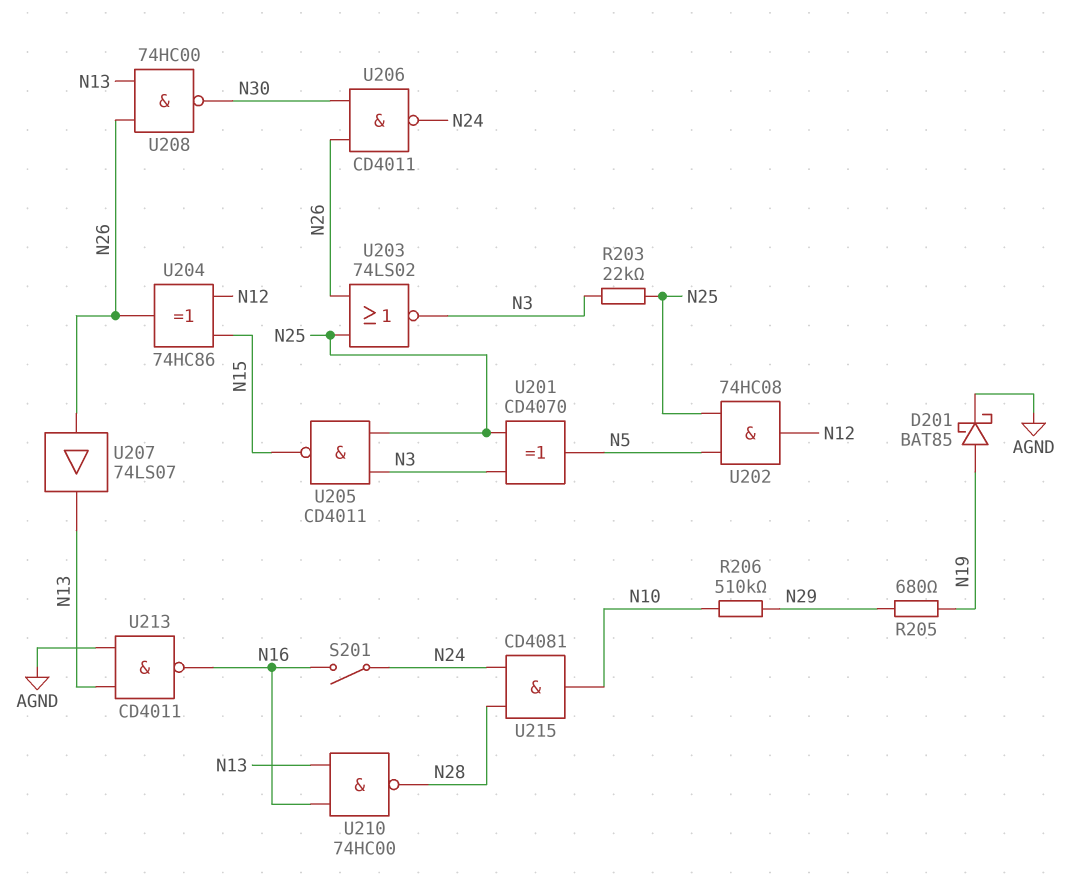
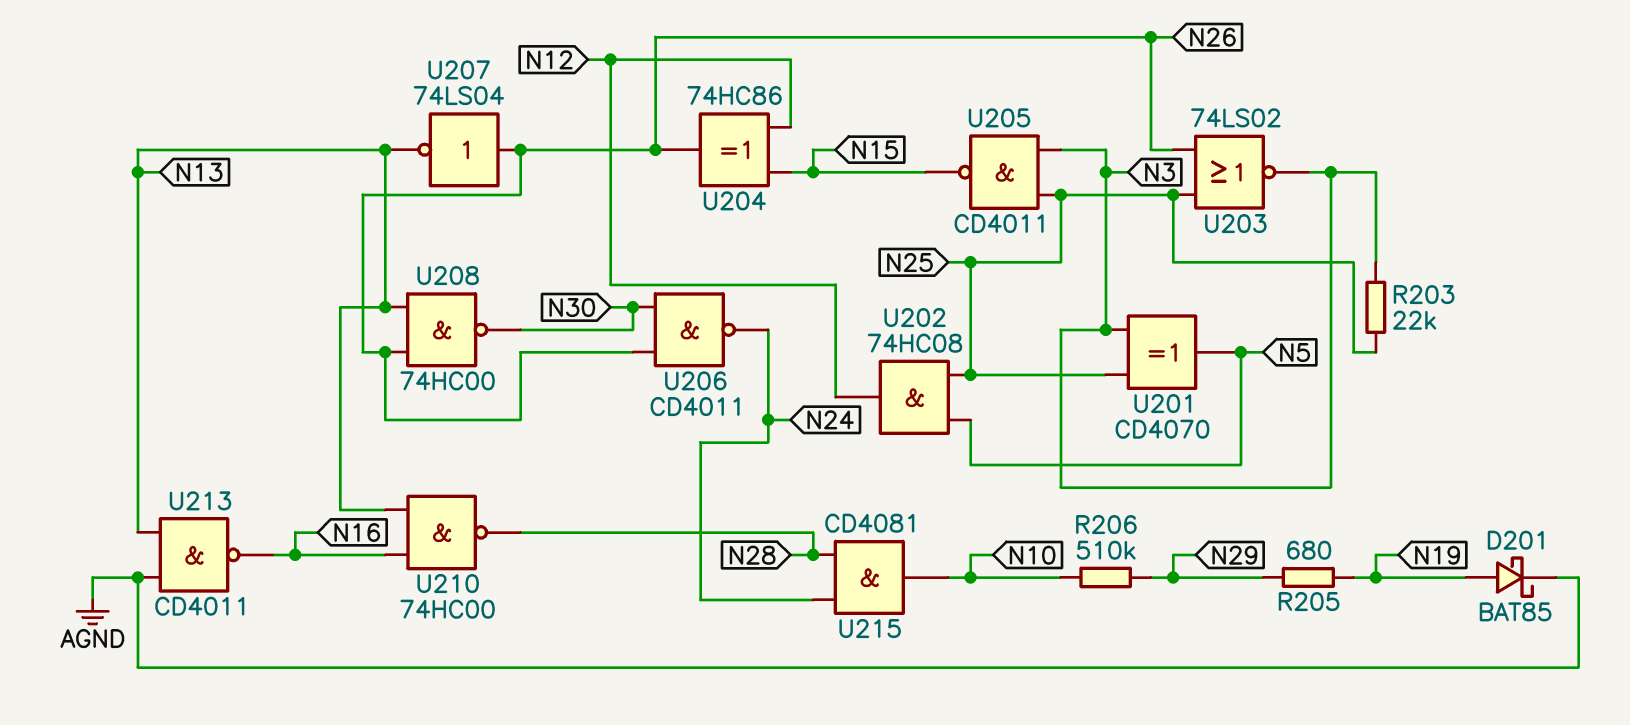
S201: switch (N16, N24) -> none
U207: buffer 74LS07 (in N26, out N13) -> NOT 74LS04 (in N26, out N13)

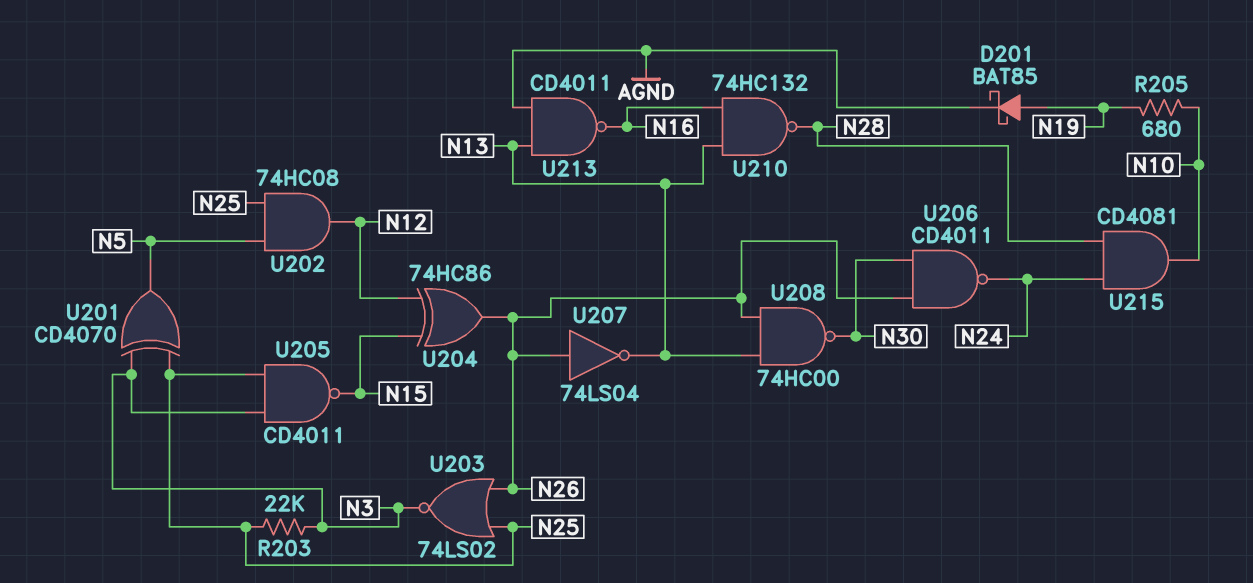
R205: 680 (N19, N29) -> 680 (N10, N19)
R206: 510k (N10, N29) -> none
U210: NAND 74HC00 (in N13, in N16, out N28) -> NAND 74HC132 (in N13, in N16, out N28)

